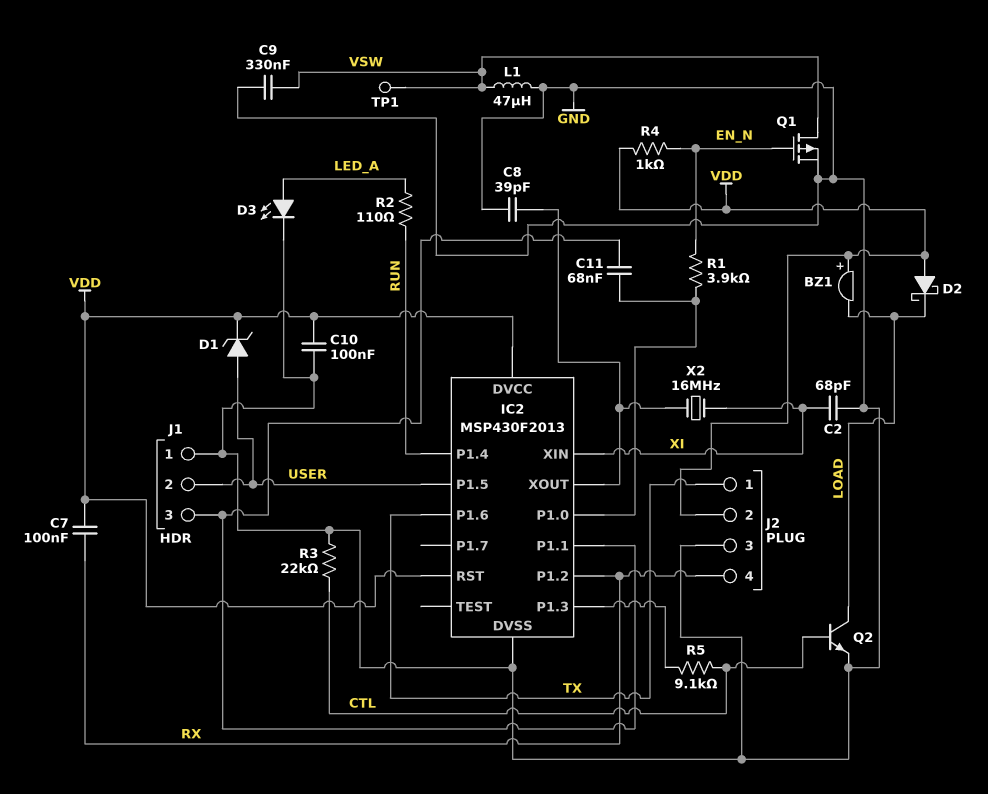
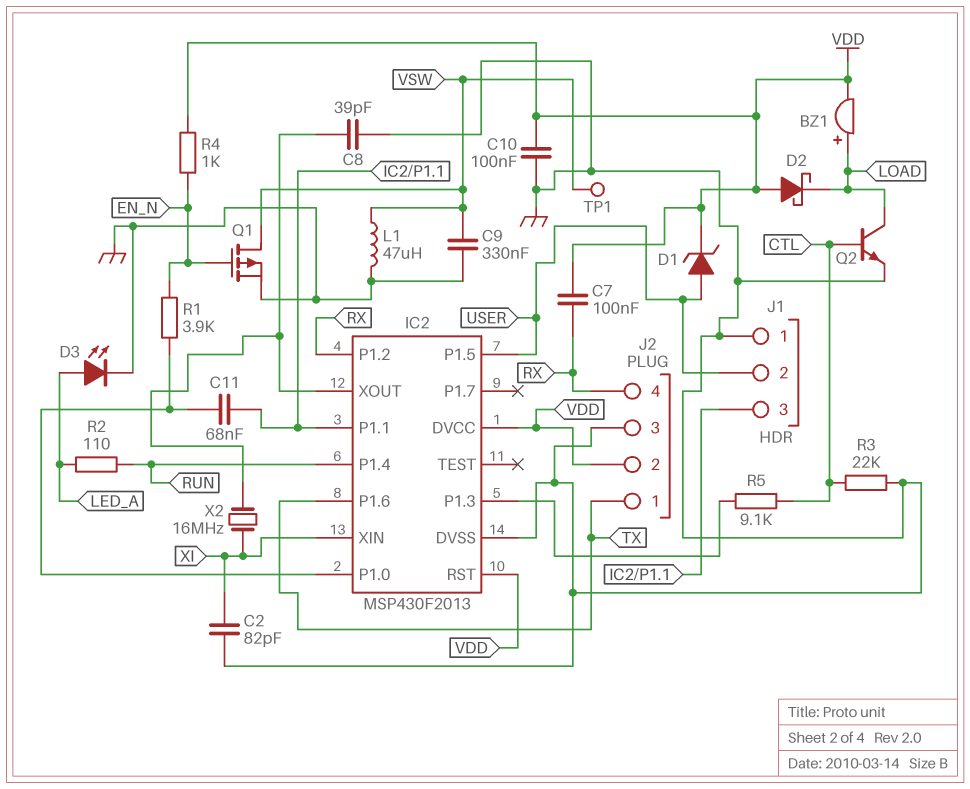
BZ1: buzzer (plus VDD, minus LOAD) -> buzzer (plus LOAD, minus VDD)
C2: 68pF (GND, XI) -> 82pF (GND, XI)

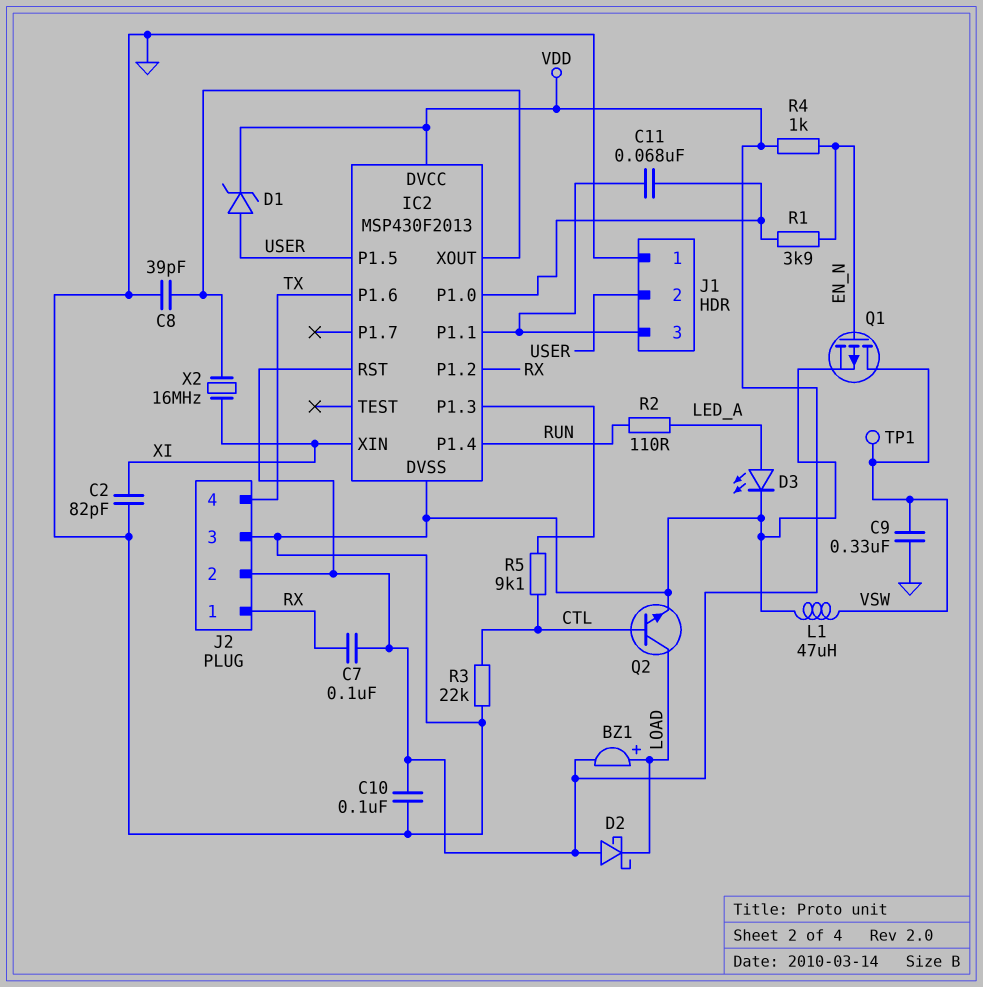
J2 pin 1: TX -> RX
J2 pin 4: RX -> TX

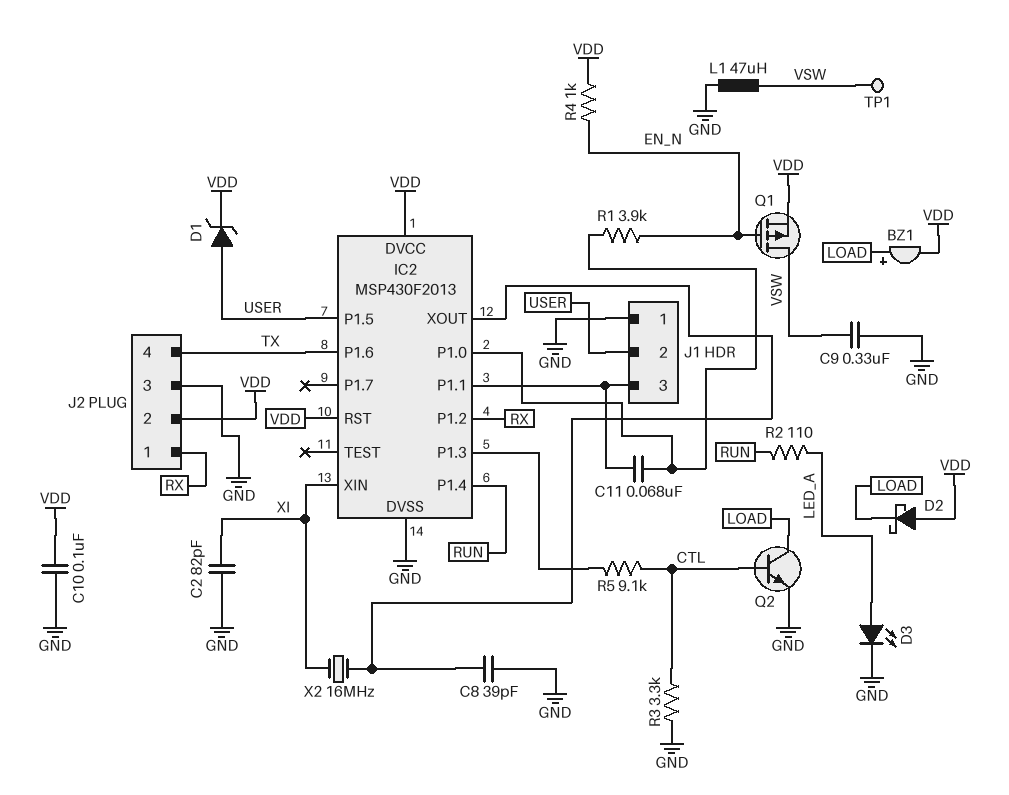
C7: 100nF (RX, VDD) -> none
Q1: PMOS (G EN_N, D VSW, S GND) -> PMOS (G EN_N, D VSW, S VDD)
R3: 22k (CTL, GND) -> 3.3k (CTL, GND)

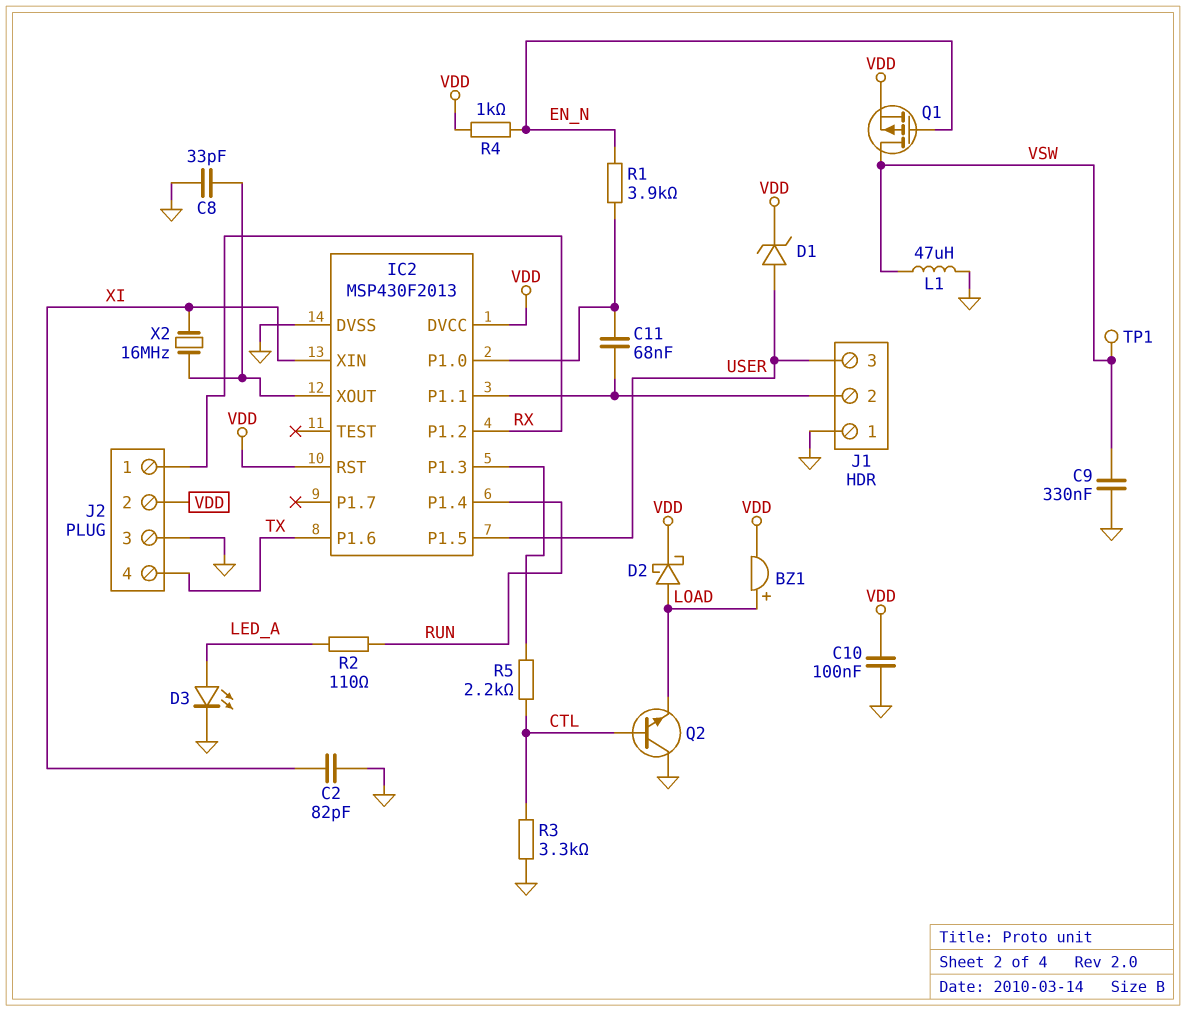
C8: 39pF (GND, IC2/XOUT) -> 33pF (GND, IC2/XOUT)
D2: schottky (A VDD, K LOAD) -> schottky (A LOAD, K VDD)
J1 pin 2: USER -> IC2/P1.1
J1 pin 3: IC2/P1.1 -> USER
Q2: NPN (B CTL, C LOAD, E GND) -> NPN (B CTL, C GND, E LOAD)
R5: 9.1k (CTL, IC2/P1.3) -> 2.2k (CTL, IC2/P1.3)

